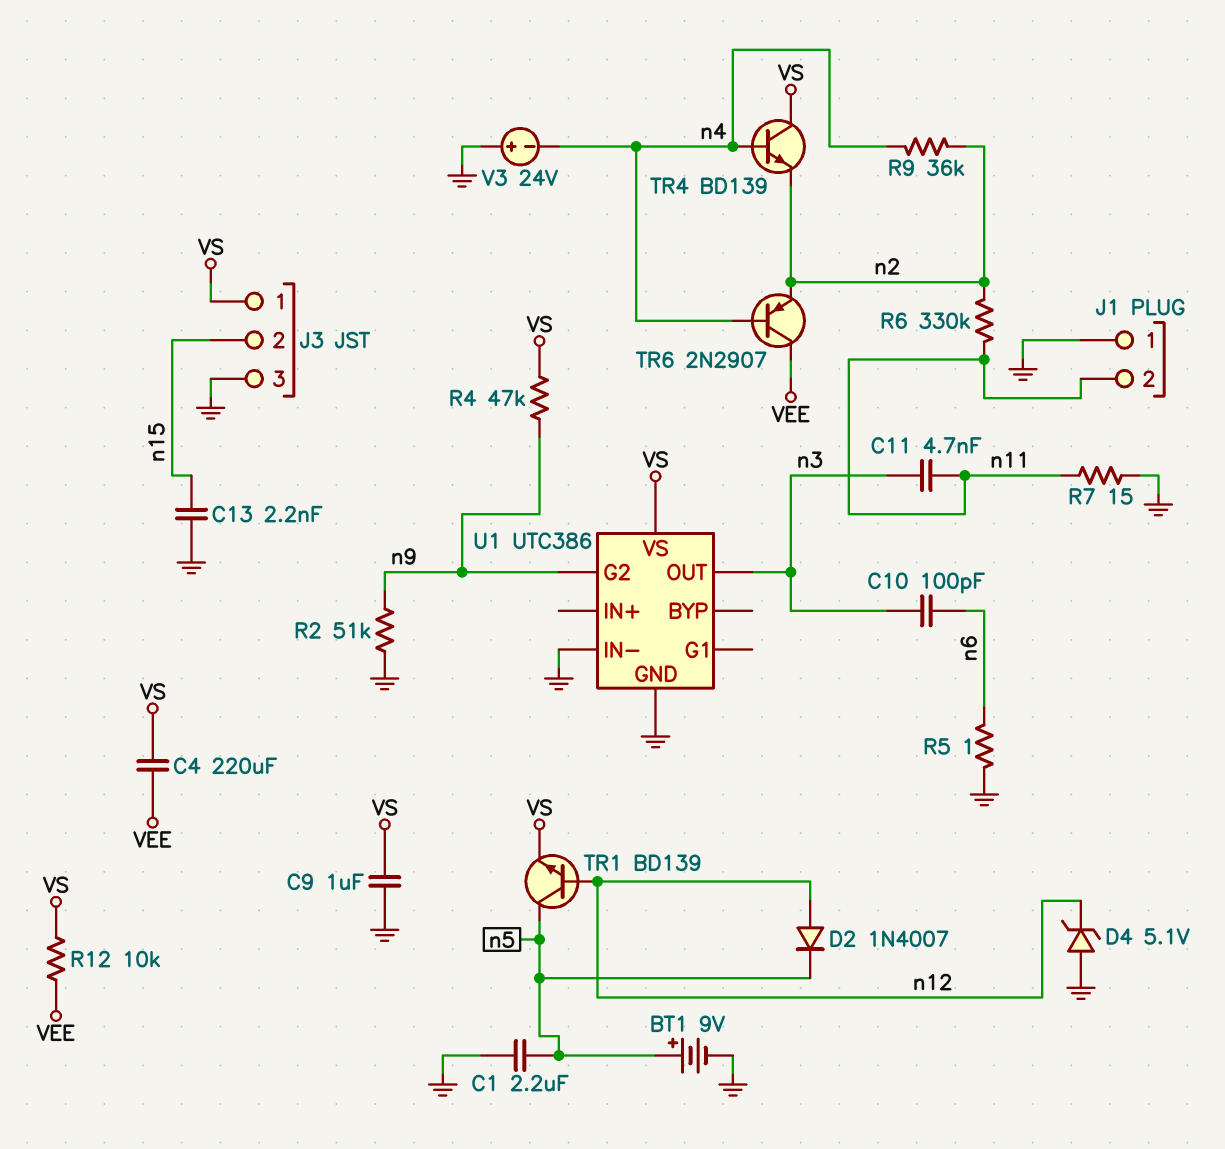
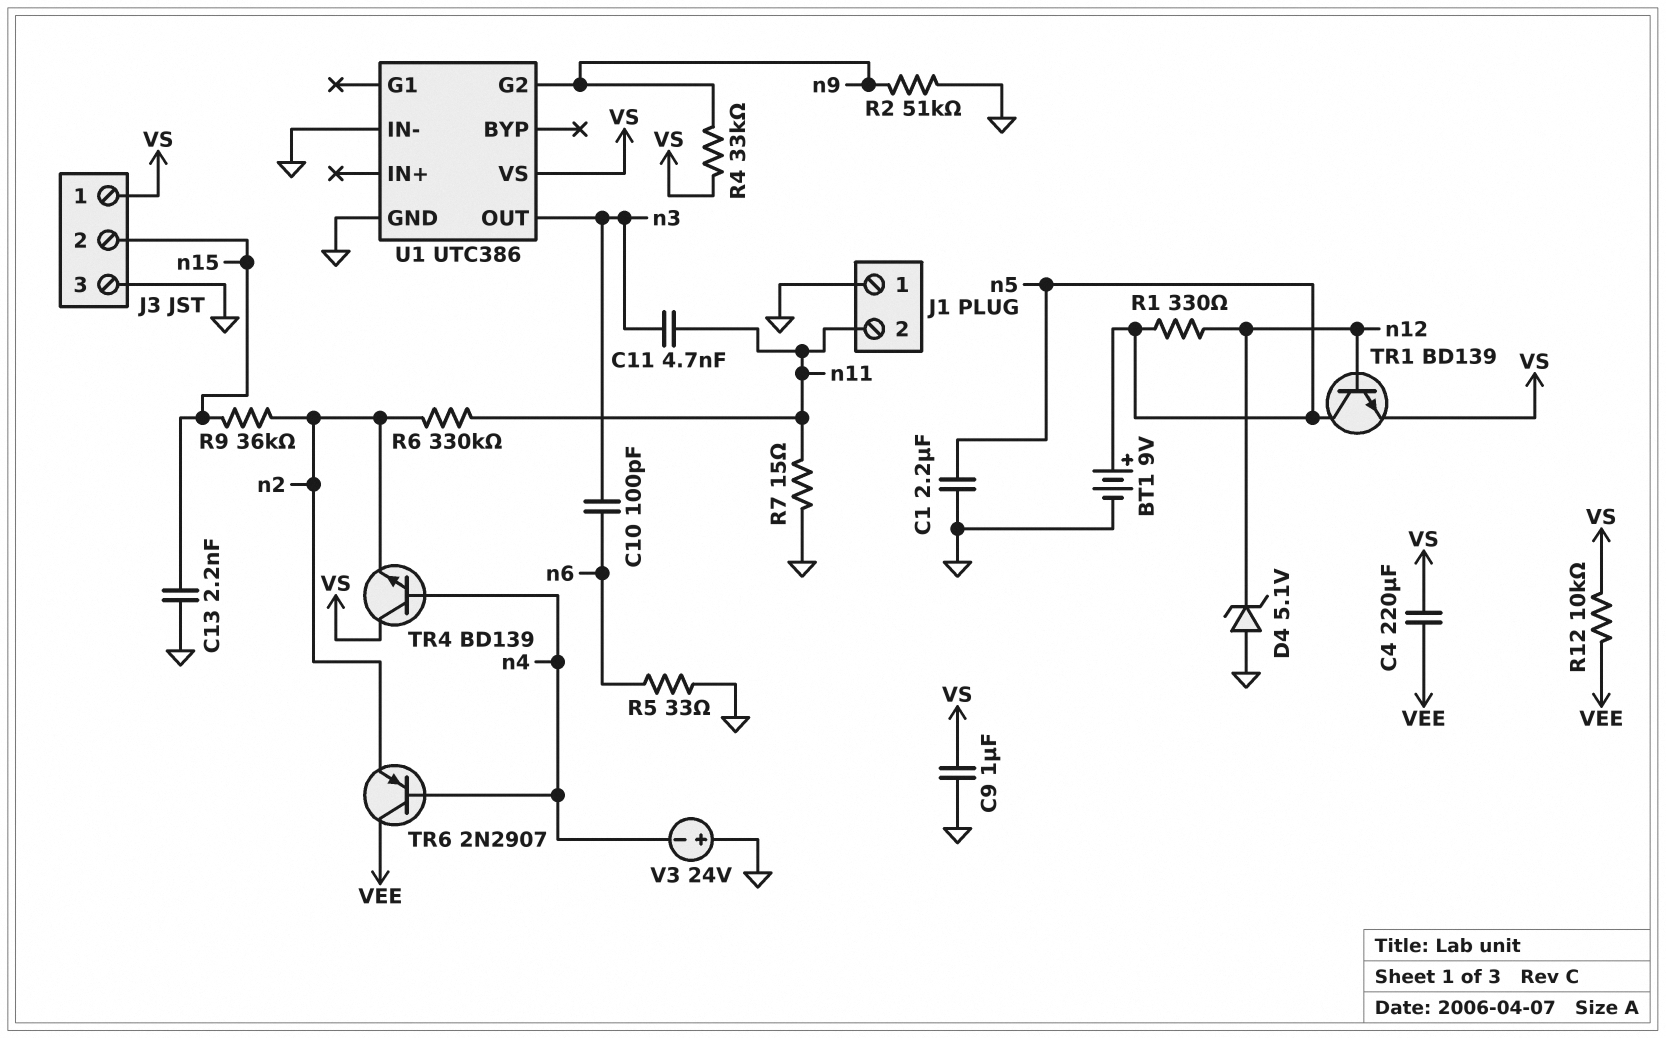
D2: diode 1N4007 (A n12, K n5) -> none
R1: none -> 330 (n5, n12)
R4: 47k (VS, n9) -> 33k (VS, n9)
R5: 1 (GND, n6) -> 33 (GND, n6)
R9: 36k (n2, n4) -> 36k (n2, n15)

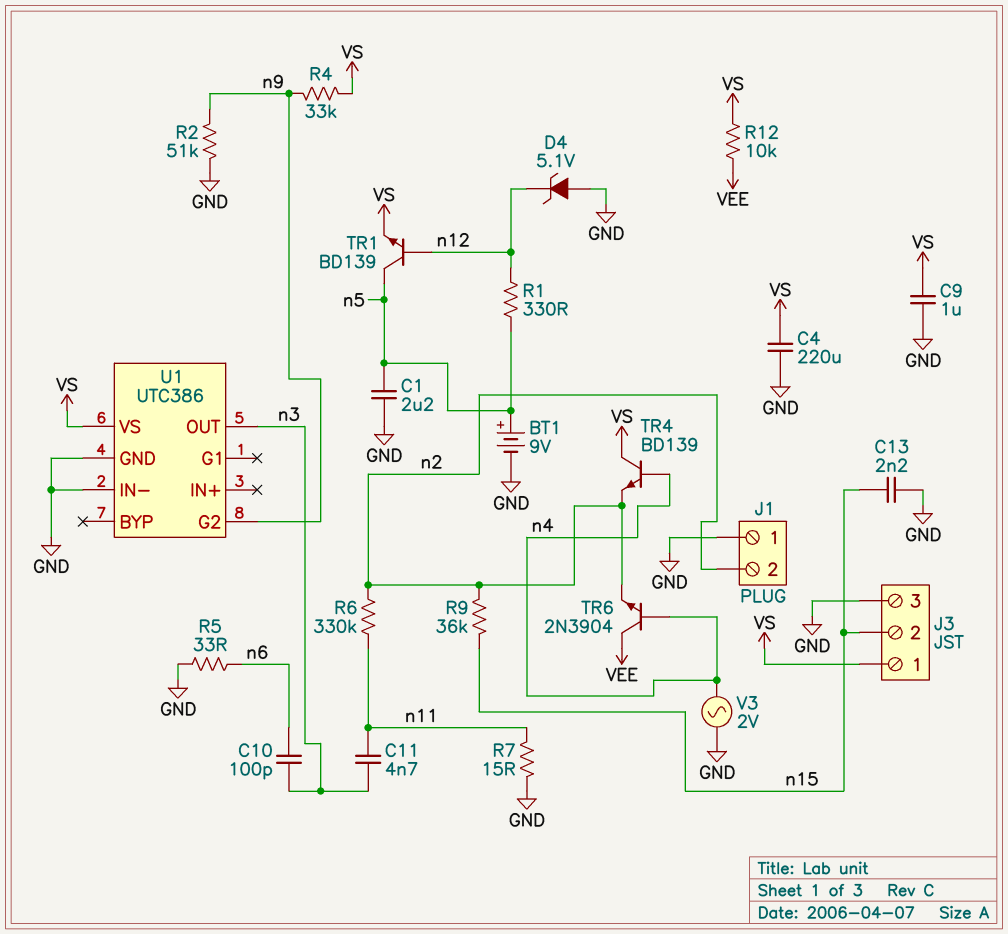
C4: 220uF (VEE, VS) -> 220uF (GND, VS)
J1 pin 2: n11 -> n2
TR6: PNP 2N2907 (B n4, C VEE, E n2) -> NPN 2N3904 (B n4, C VEE, E n2)
V3: 24V (plus GND, minus n4) -> AC 2V (GND, n4)

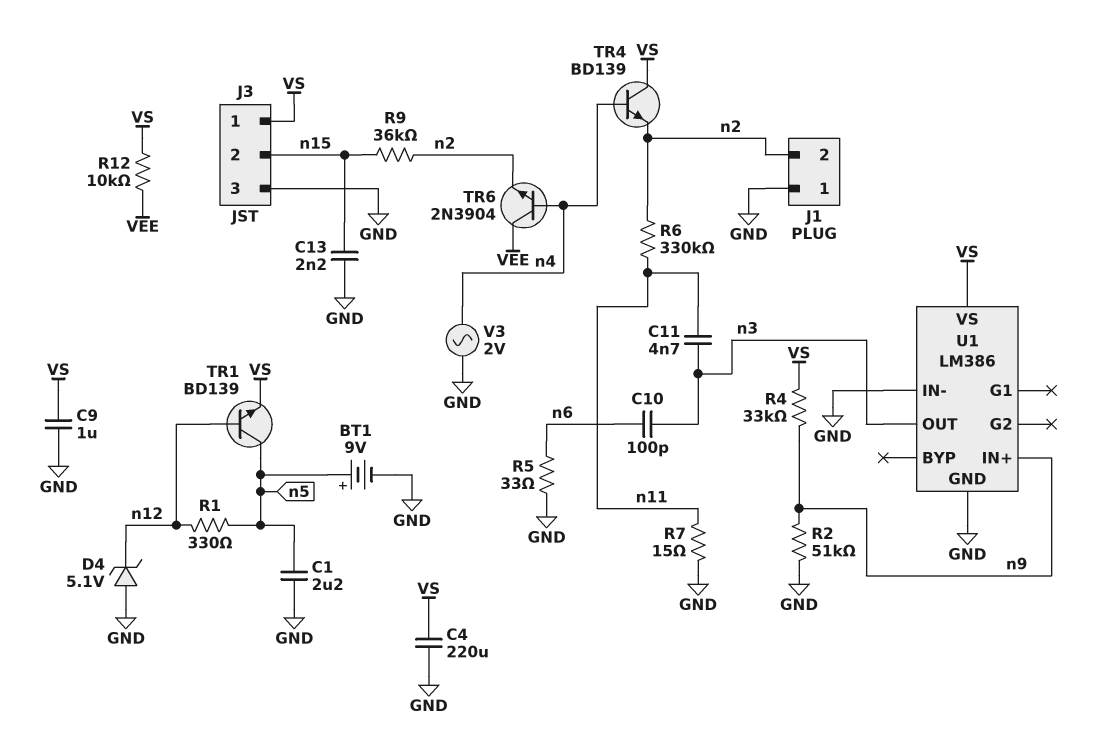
U1: UTC386 -> LM386
U1 pin G2: n9 -> none
U1 pin IN+: none -> n9

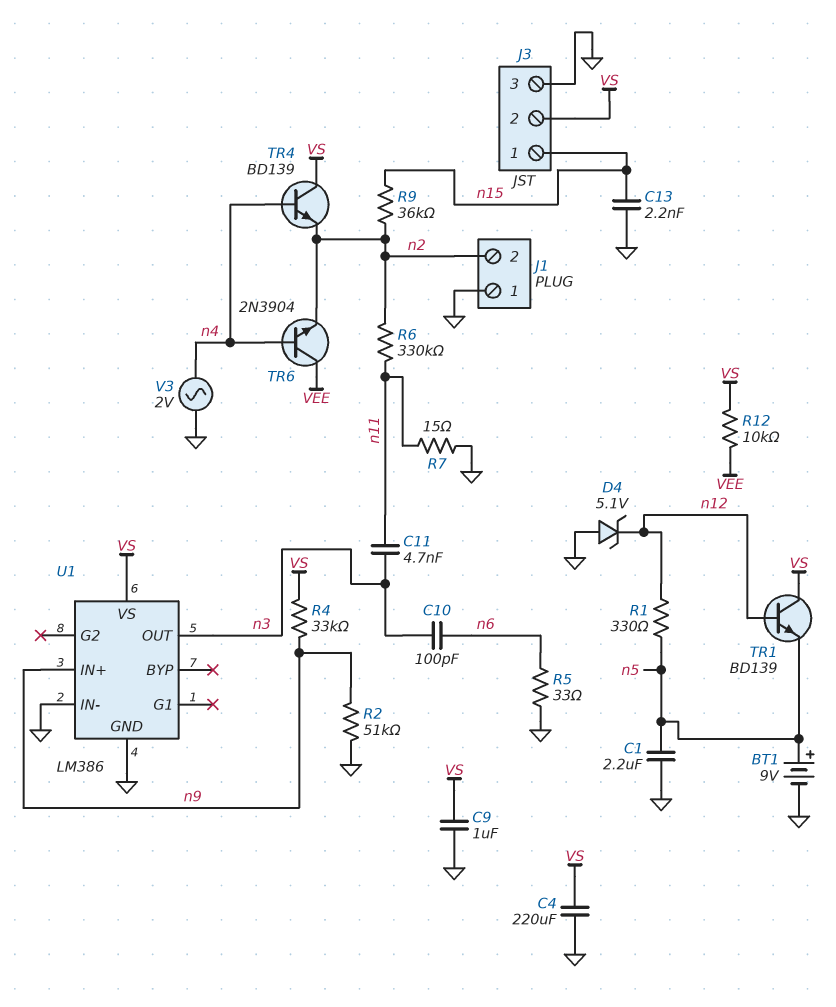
J3 pin 1: VS -> n15
J3 pin 2: n15 -> VS
TR1: NPN BD139 (B n12, C n5, E VS) -> NPN BD139 (B n12, C VS, E n5)

